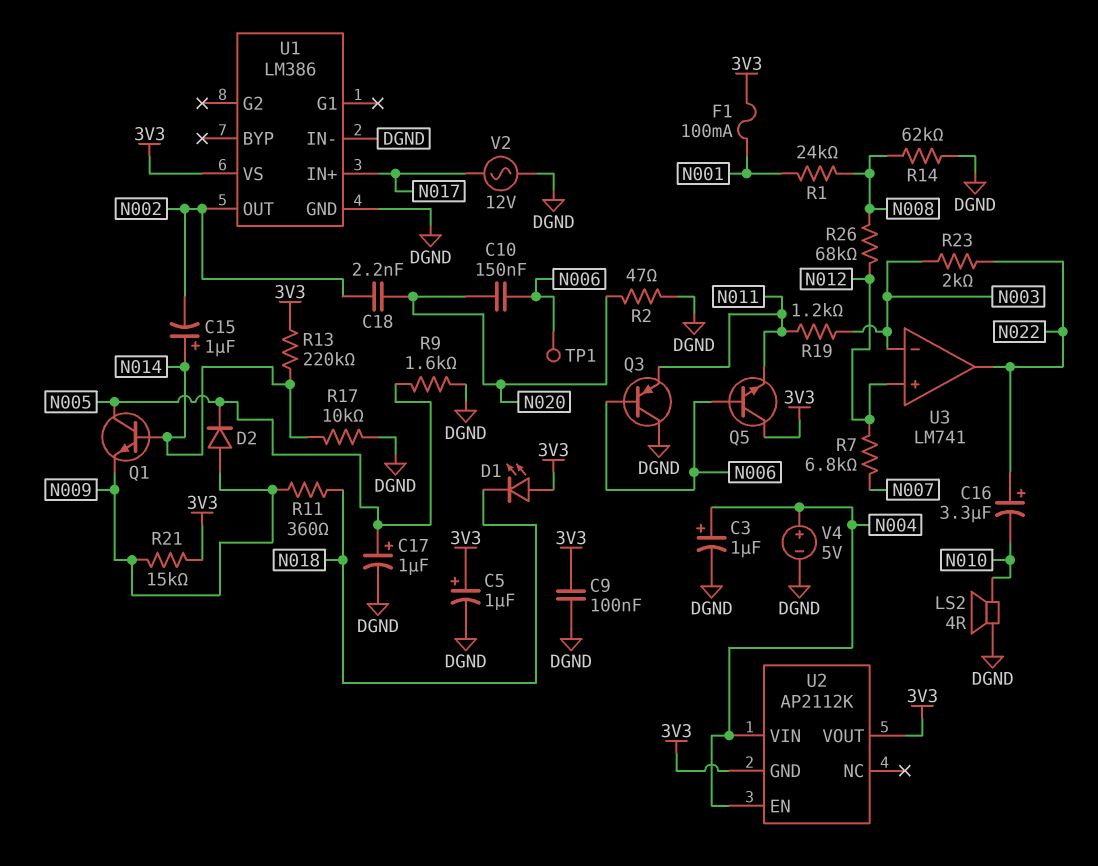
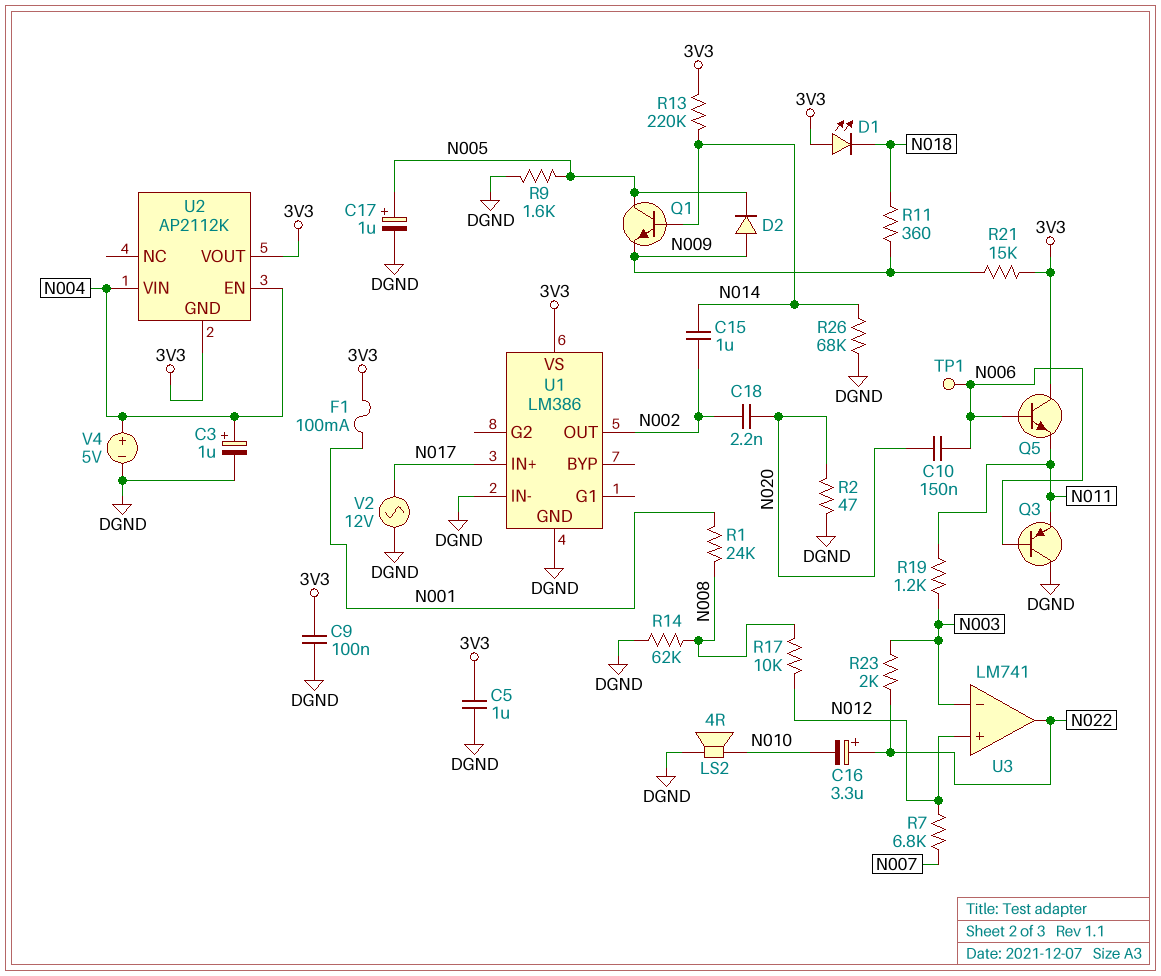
C5: 1uF (plus 3V3, minus DGND) -> 1uF (3V3, DGND)
C15: 1uF (plus N014, minus N002) -> 1uF (N002, N014)
R17: 10k (DGND, N014) -> 10k (N008, N012)
R26: 68k (N008, N012) -> 68k (DGND, N014)

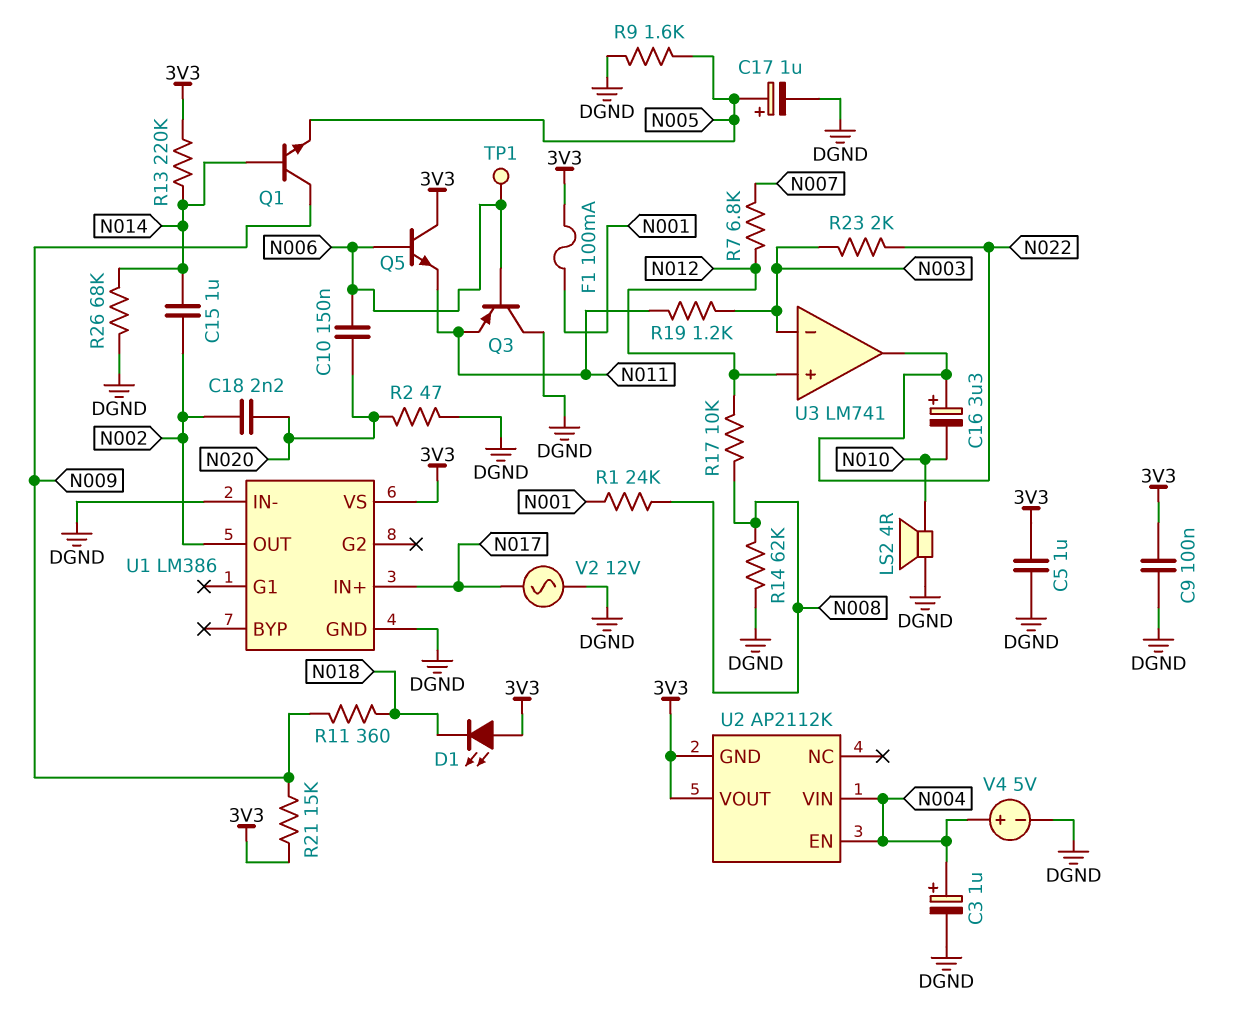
D2: diode (A N009, K N005) -> none
Q1: NPN (B N014, C N005, E N009) -> NPN (B N014, C N009, E N005)

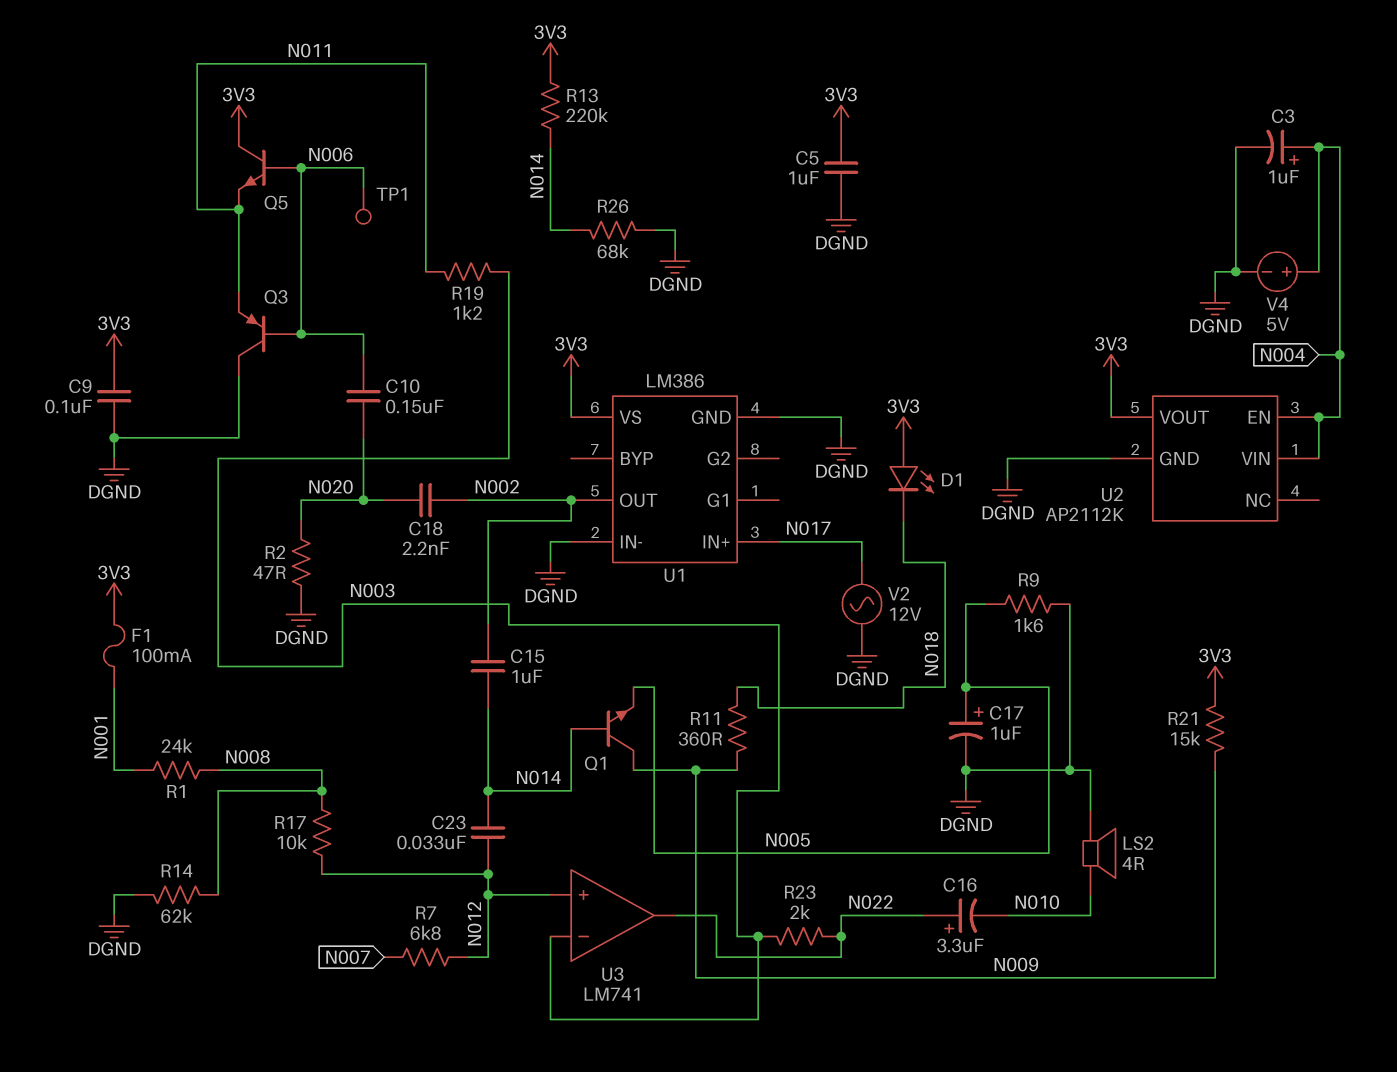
C23: none -> 33nF (N012, N014)
U2 pin GND: 3V3 -> DGND

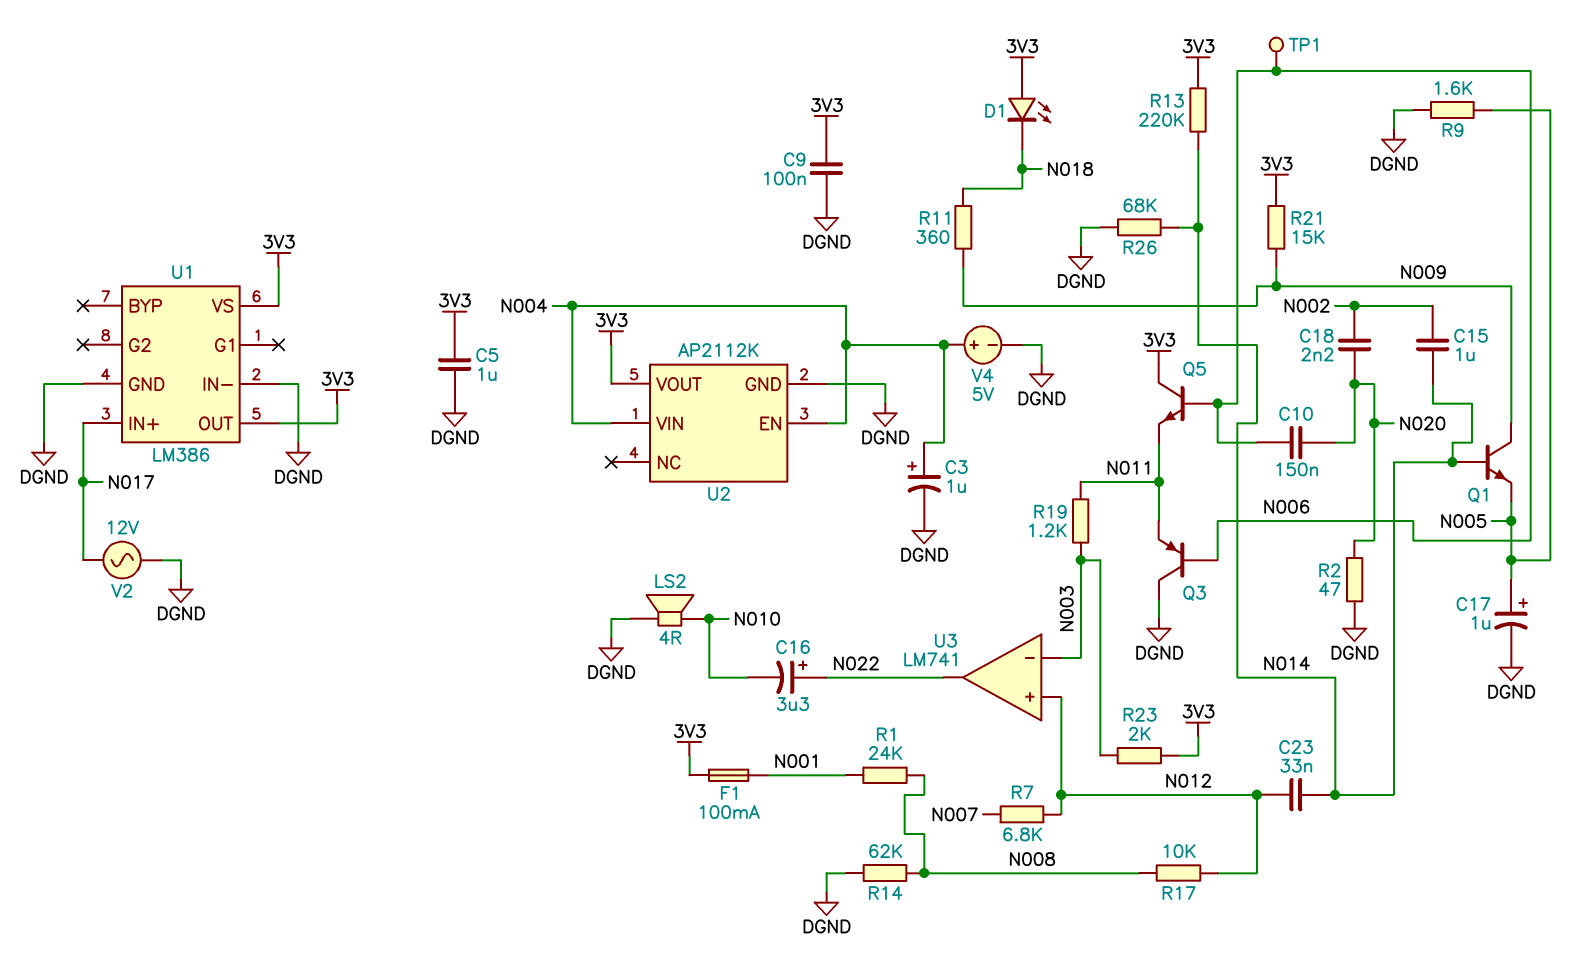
R23: 2k (N003, N022) -> 2k (3V3, N003)
U1 pin OUT: N002 -> 3V3

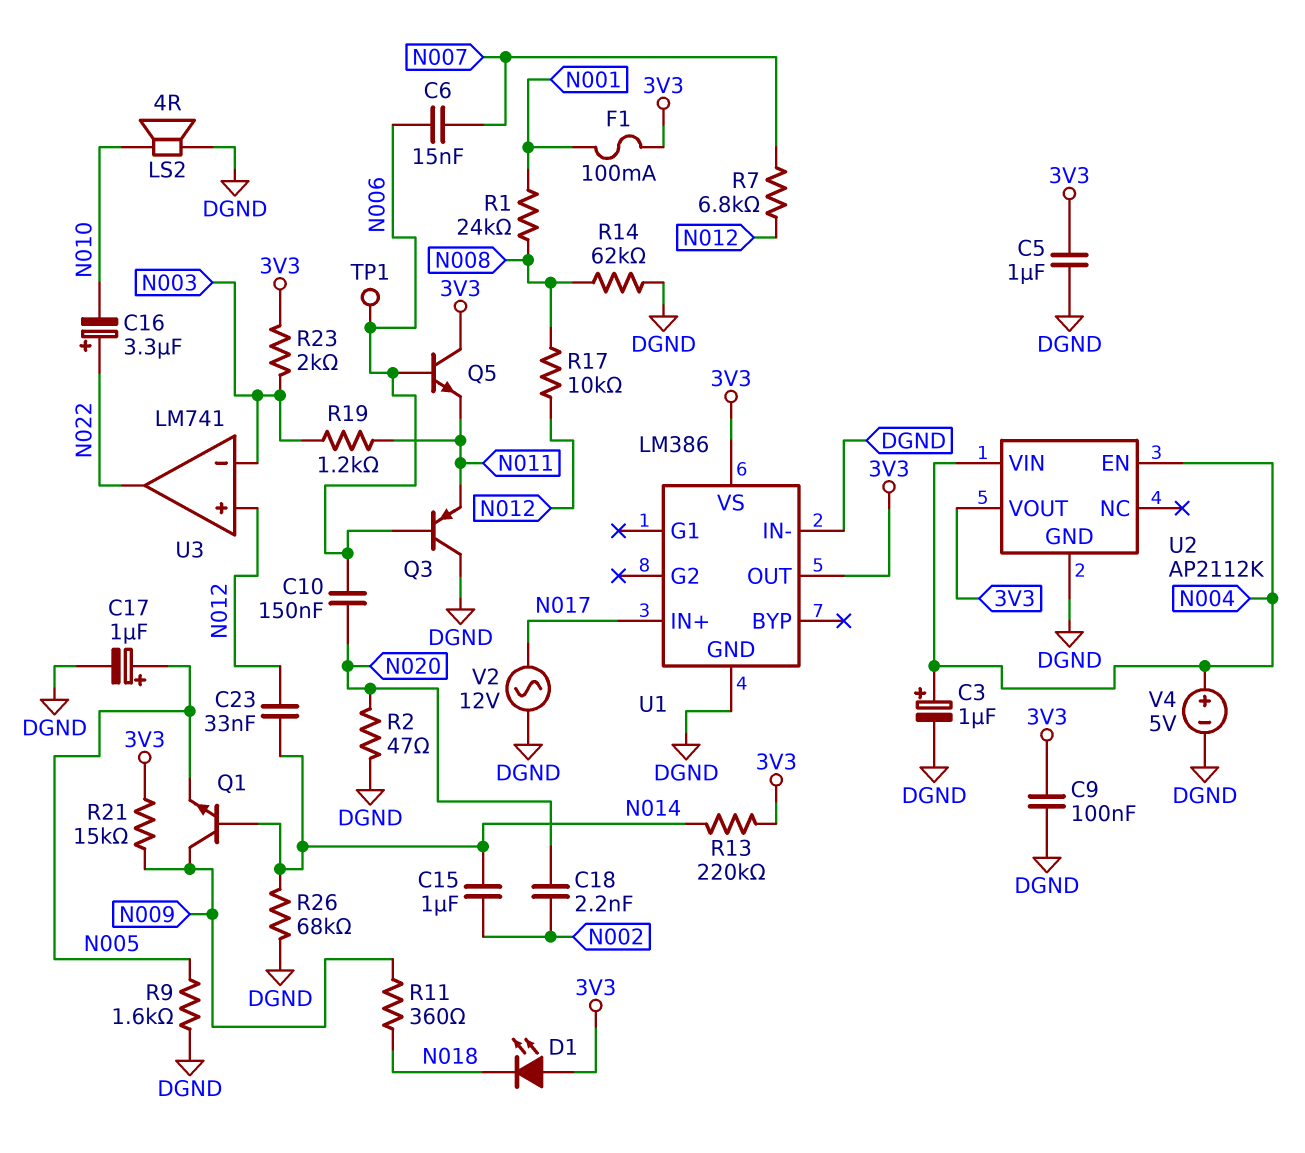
C6: none -> 15nF (N006, N007)

